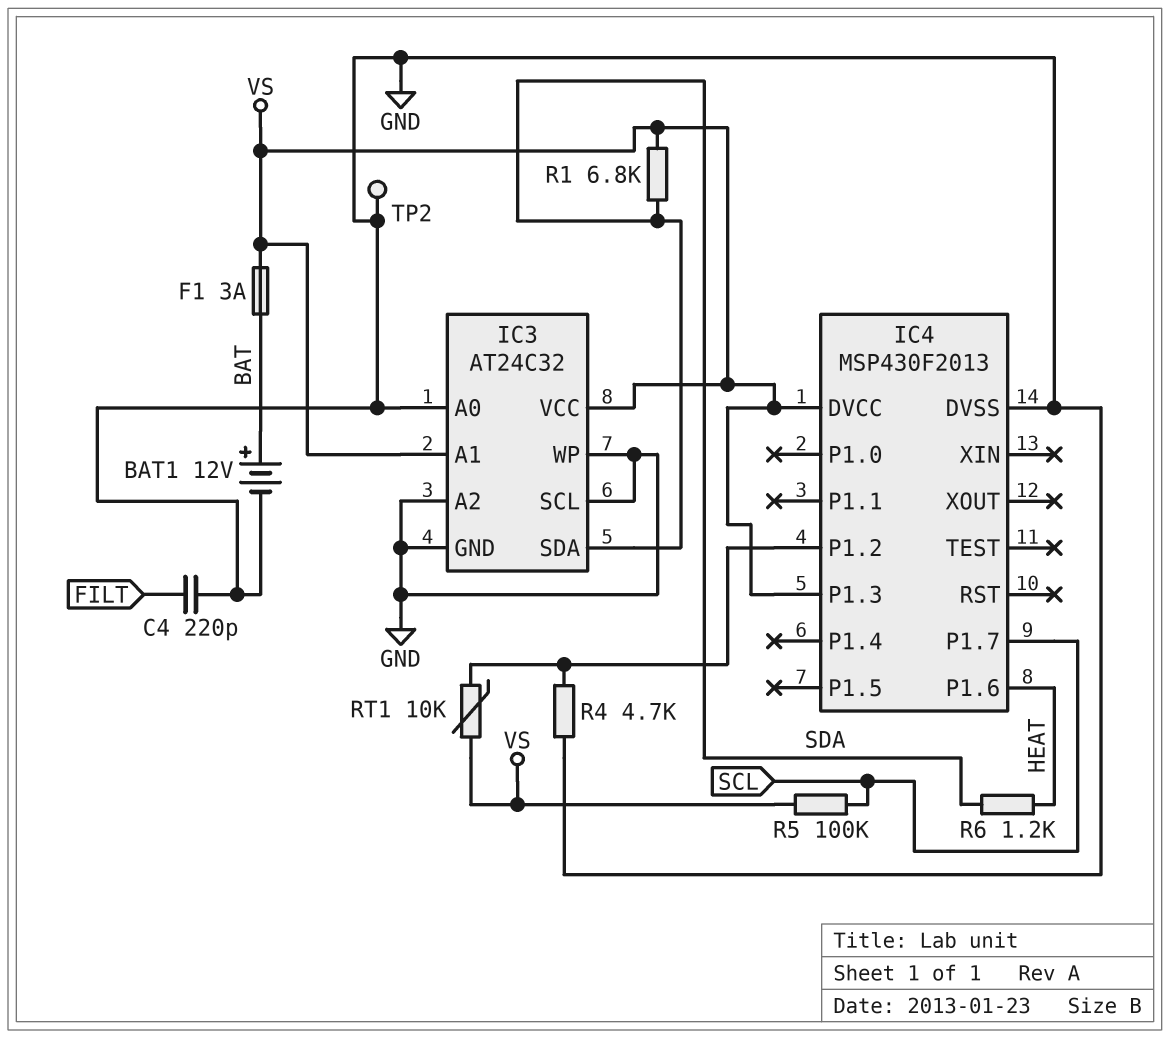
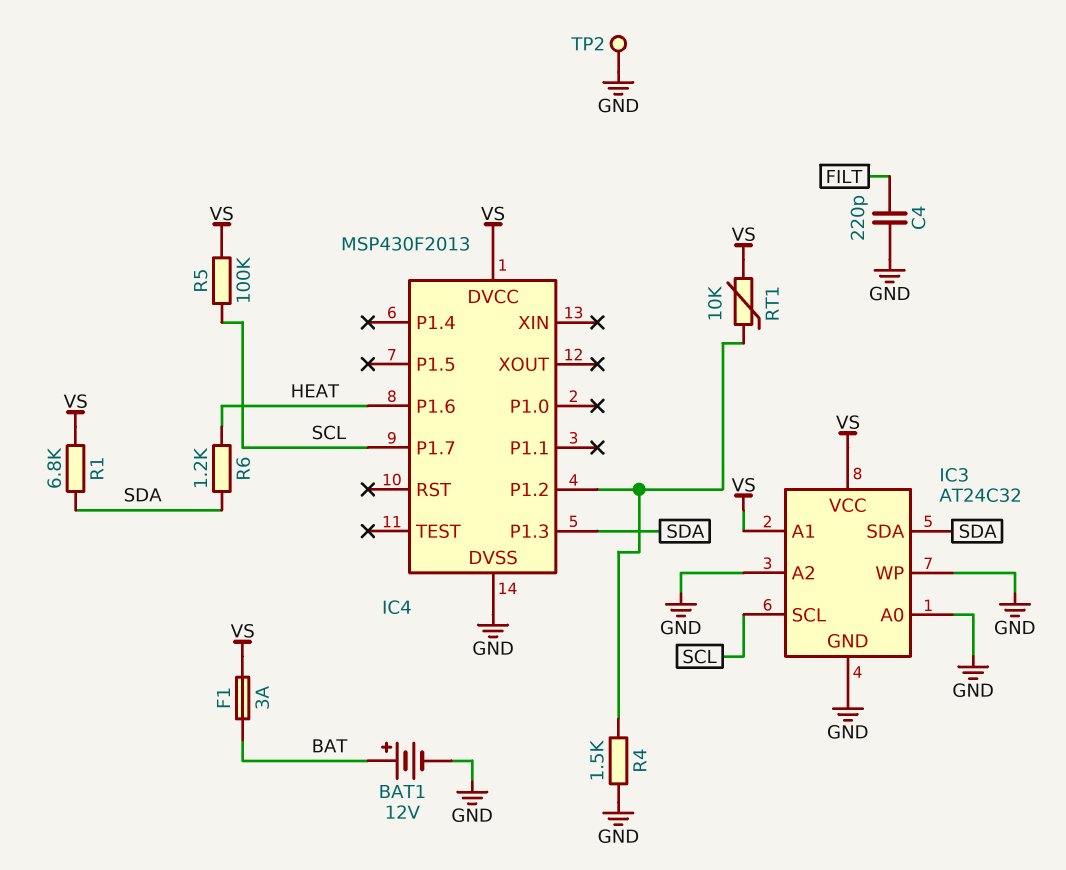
IC3 pin SCL: GND -> SCL
IC4 pin P1.3: VS -> SDA
R4: 4.7k (GND, IC4/P1.2) -> 1.5k (GND, IC4/P1.2)

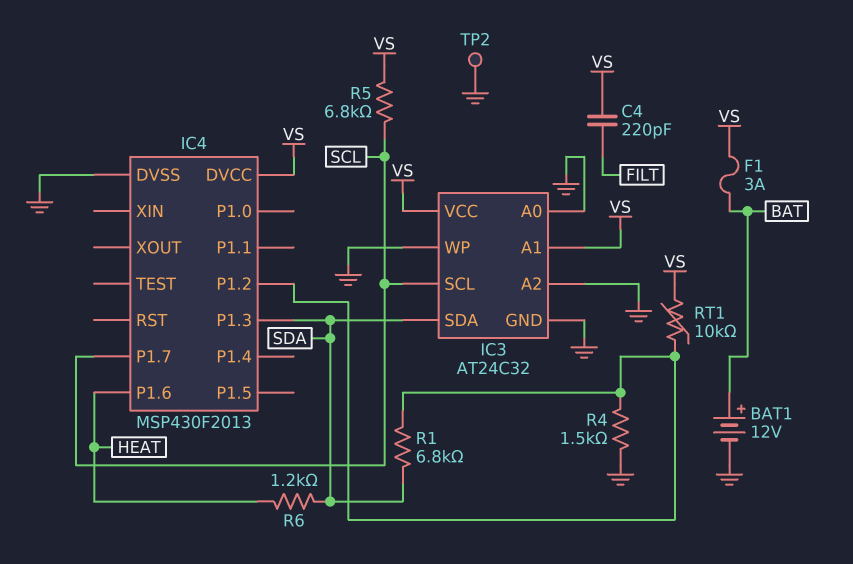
C4: 220pF (FILT, GND) -> 220pF (FILT, VS)
R1: 6.8k (SDA, VS) -> 6.8k (IC4/P1.2, SDA)
R5: 100k (SCL, VS) -> 6.8k (SCL, VS)

